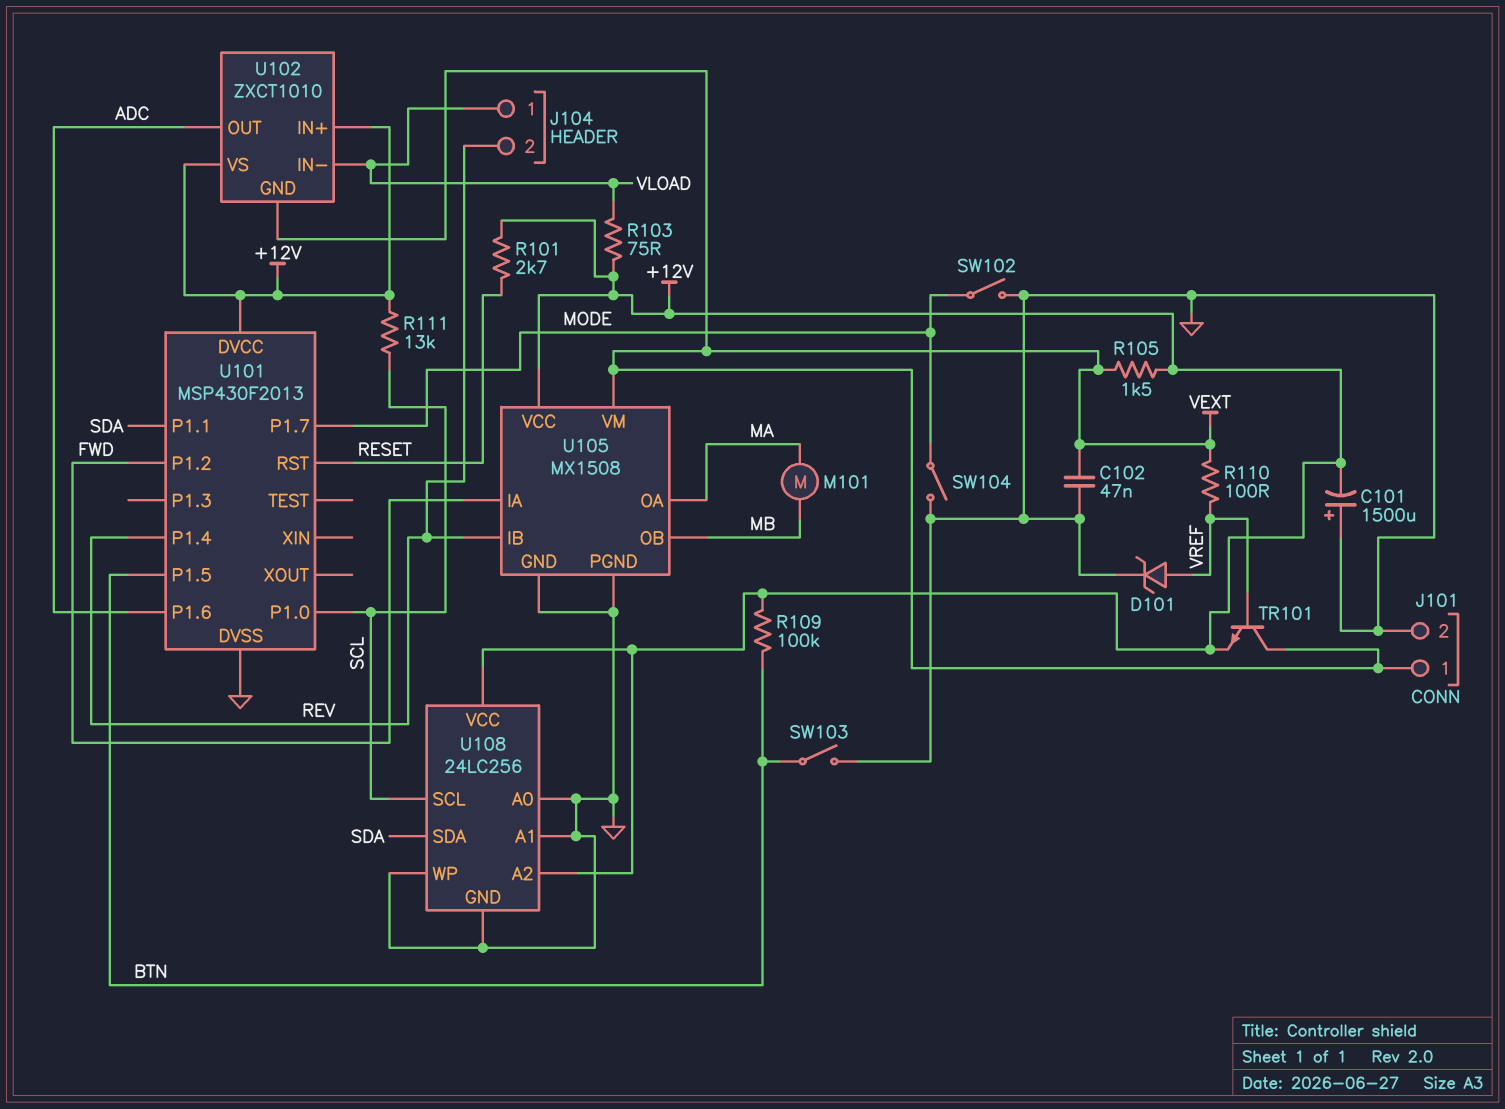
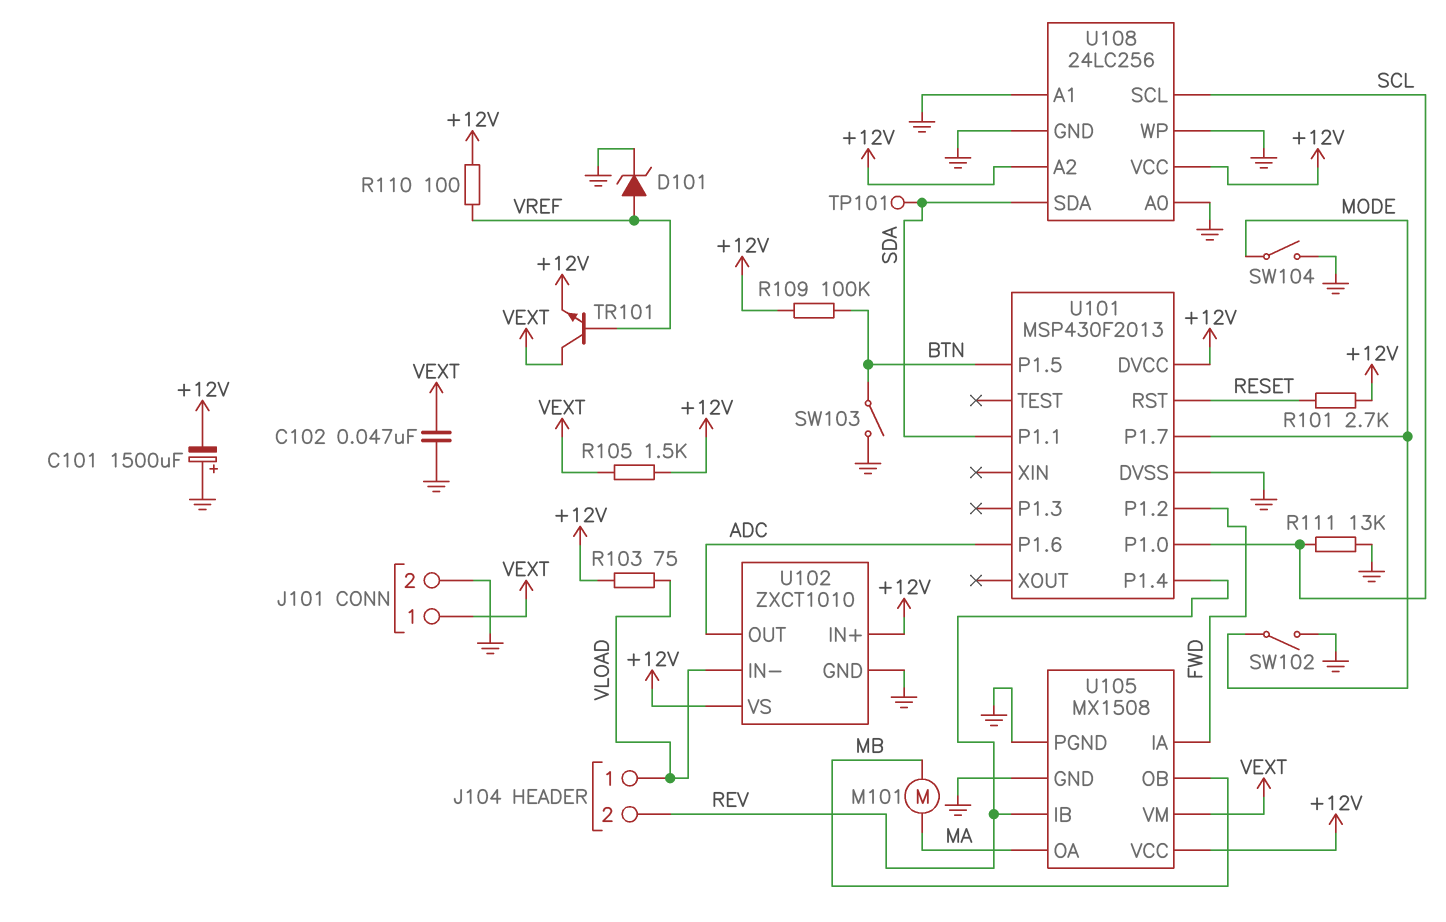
R110: 100 (VEXT, VREF) -> 100 (+12V, VREF)
R111: 13k (+12V, SCL) -> 13k (GND, SCL)
TP101: none -> test point (SDA)
U102 pin GND: VEXT -> GND

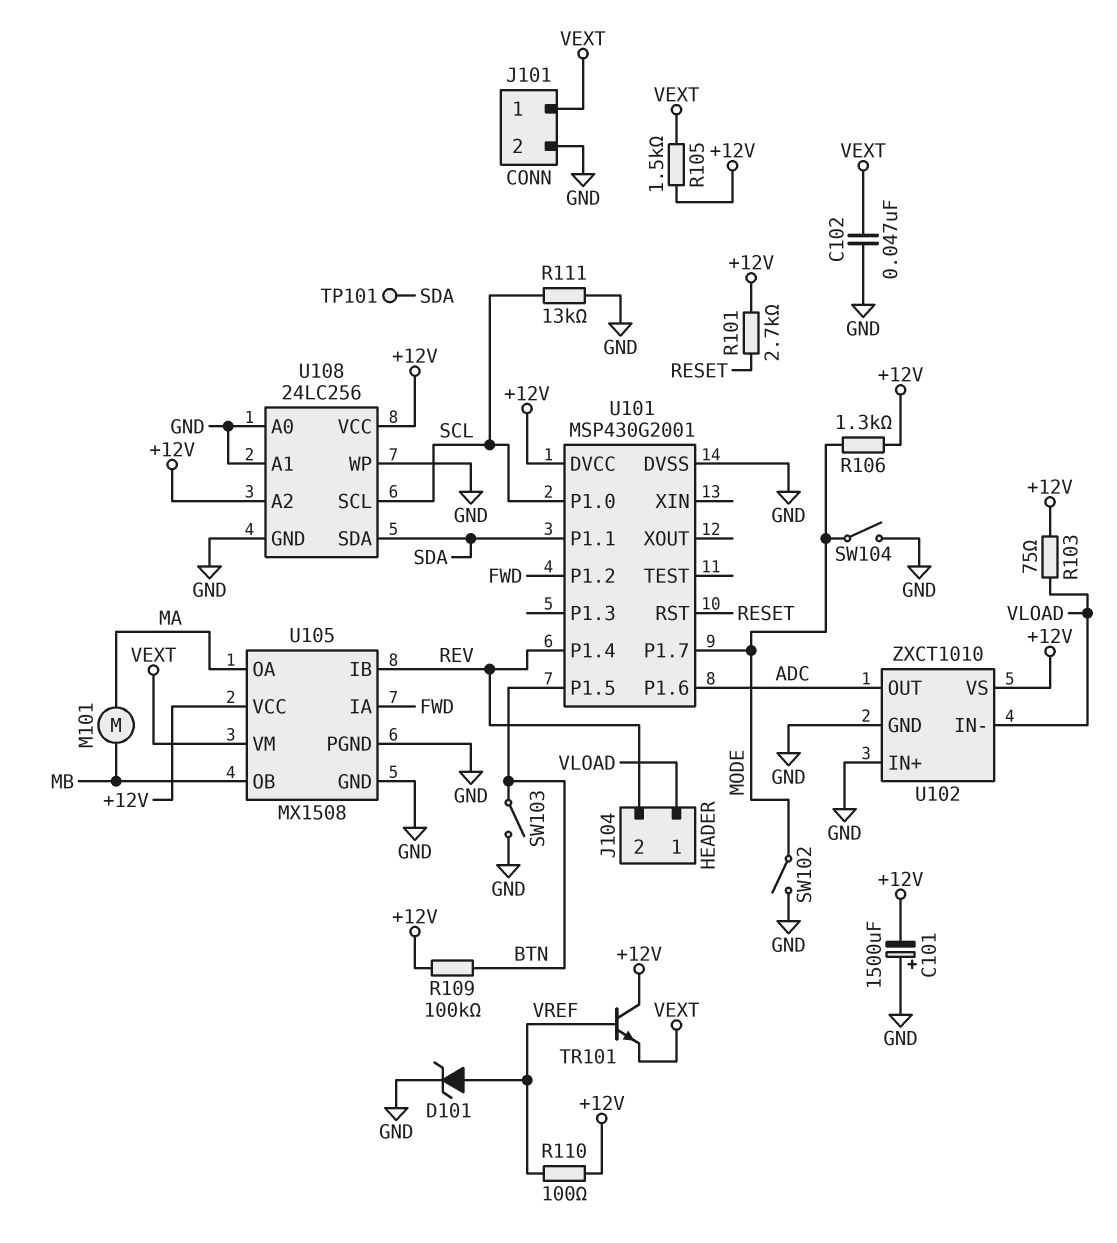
R106: none -> 1.3k (+12V, MODE)
TR101: NPN (B VREF, C VEXT, E +12V) -> NPN (B VREF, C +12V, E VEXT)
U101: MSP430F2013 -> MSP430G2001
U102 pin IN+: +12V -> GND

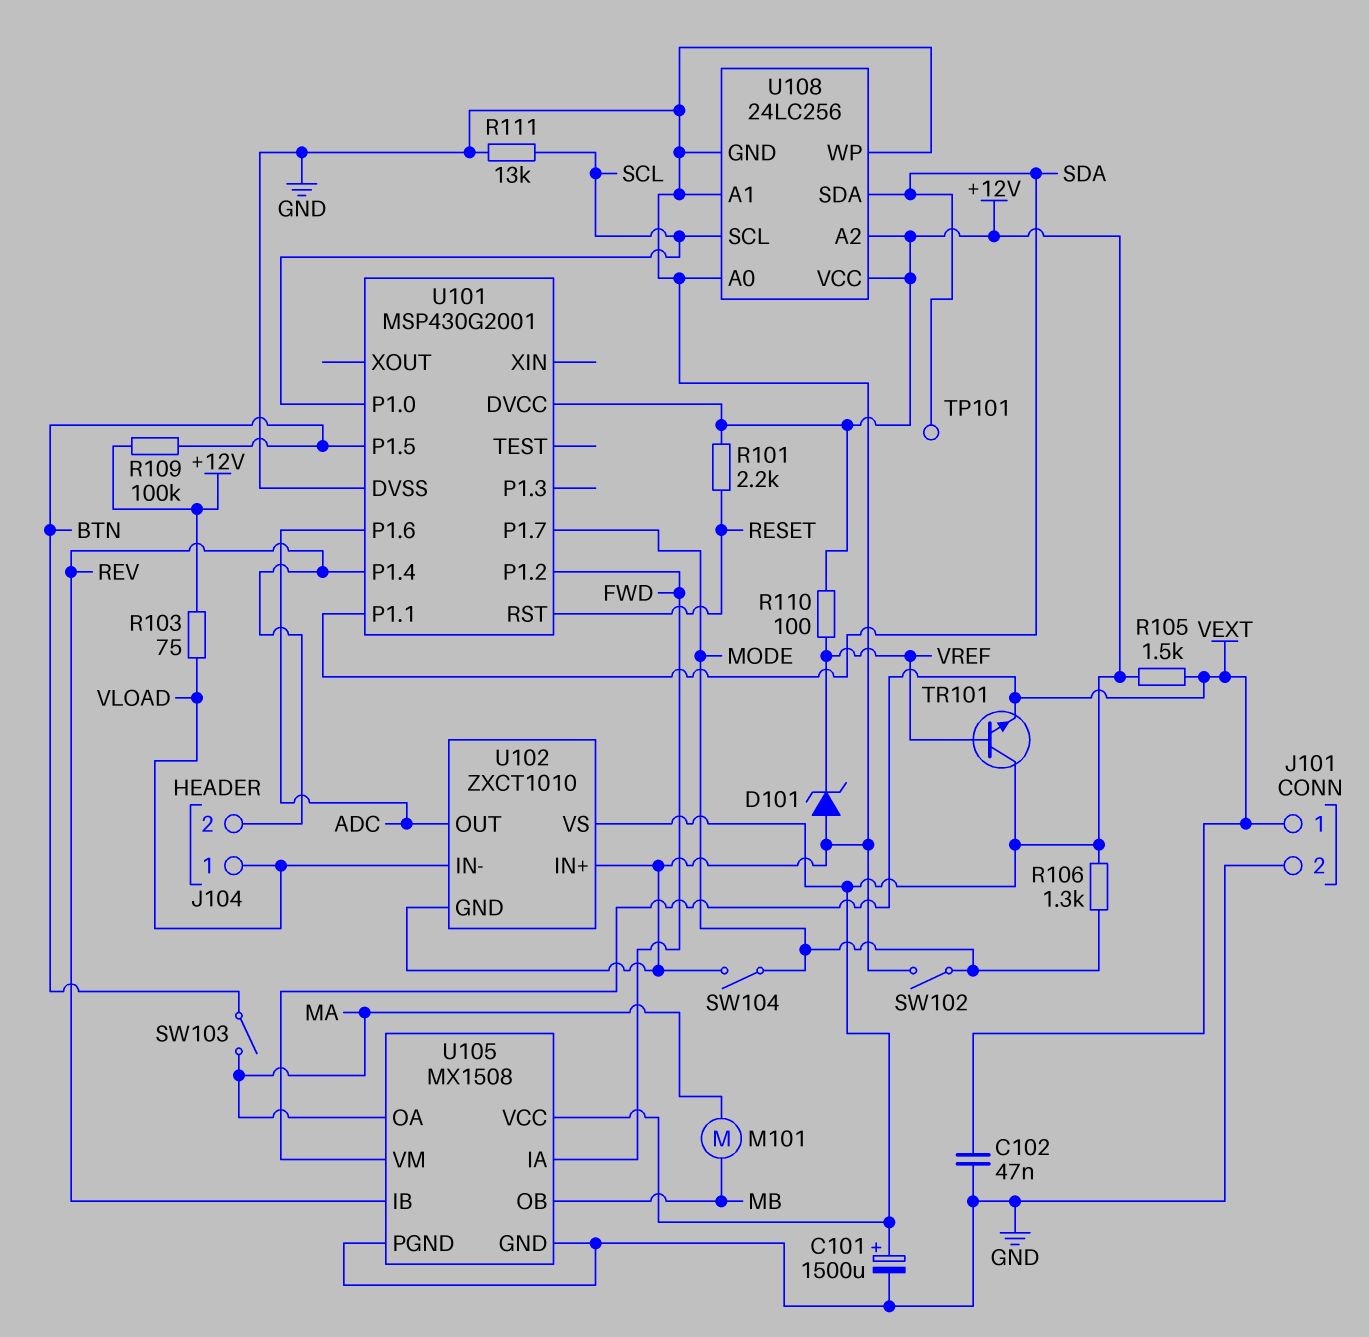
C101: 1500uF (plus GND, minus +12V) -> 1500uF (plus +12V, minus GND)
D101: zener (A VREF, K GND) -> zener (A GND, K VREF)
R101: 2.7k (+12V, RESET) -> 2.2k (+12V, RESET)
SW103: switch (BTN, GND) -> switch (BTN, MA)

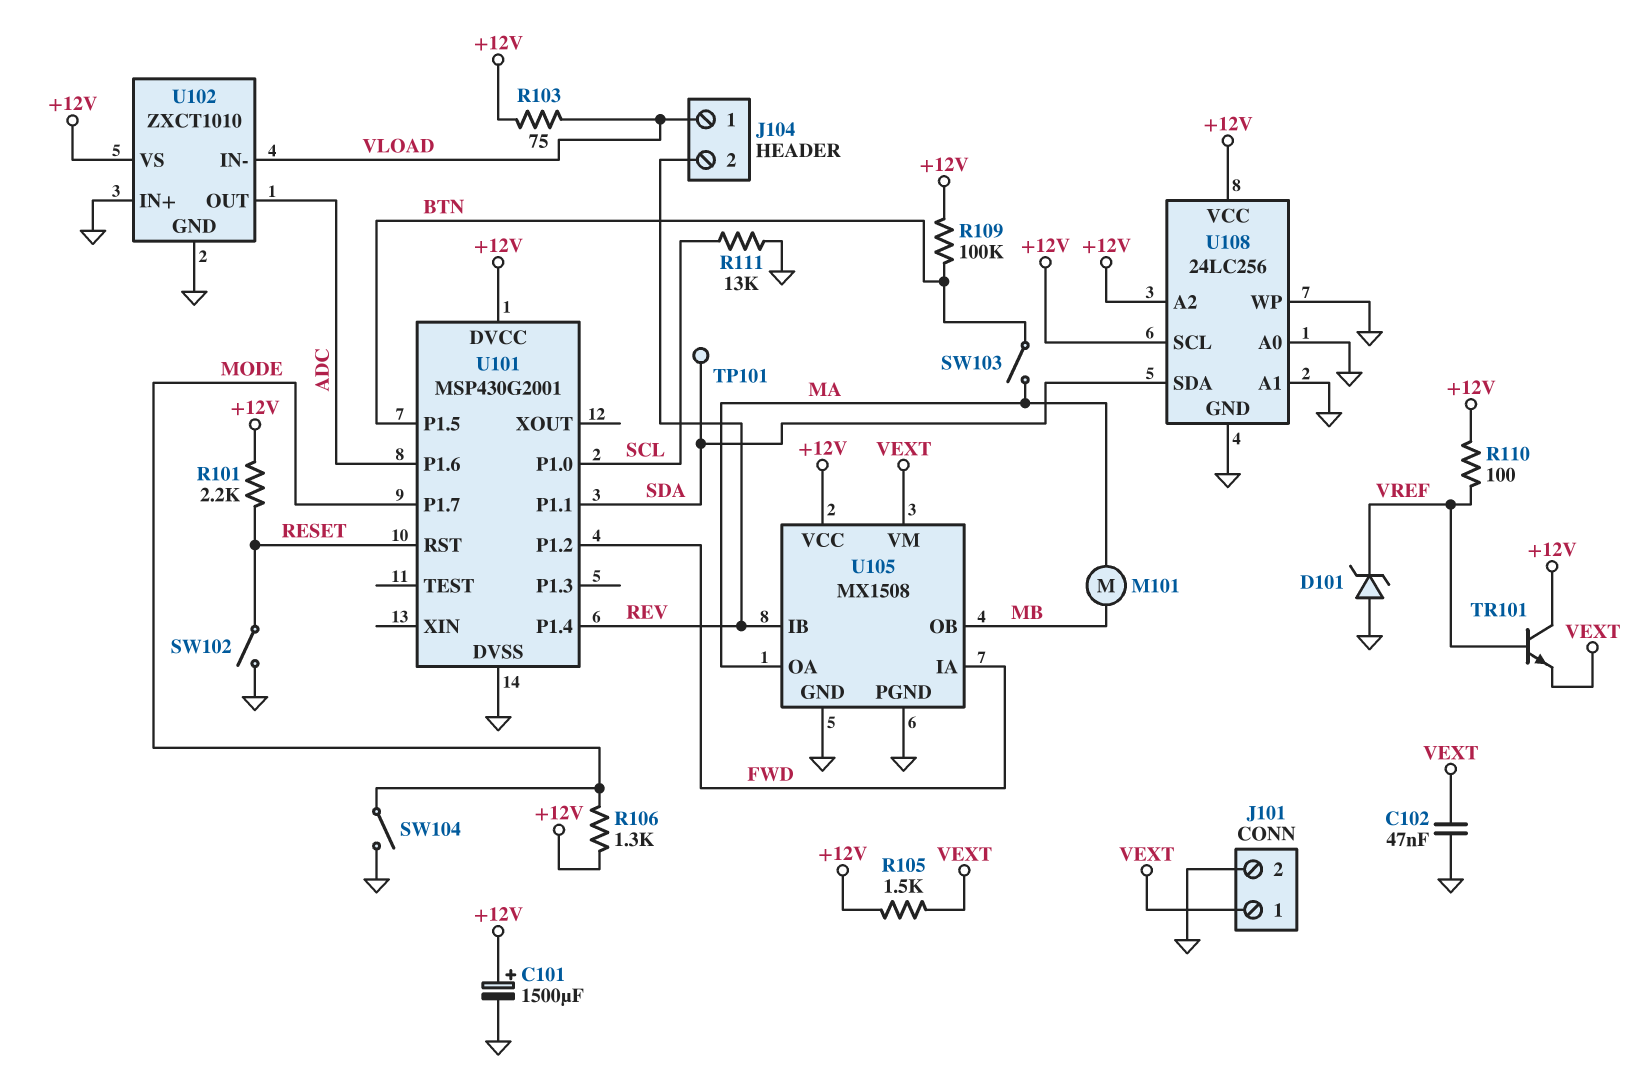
SW102: switch (GND, MODE) -> switch (GND, RESET)
U108 pin SCL: SCL -> +12V

